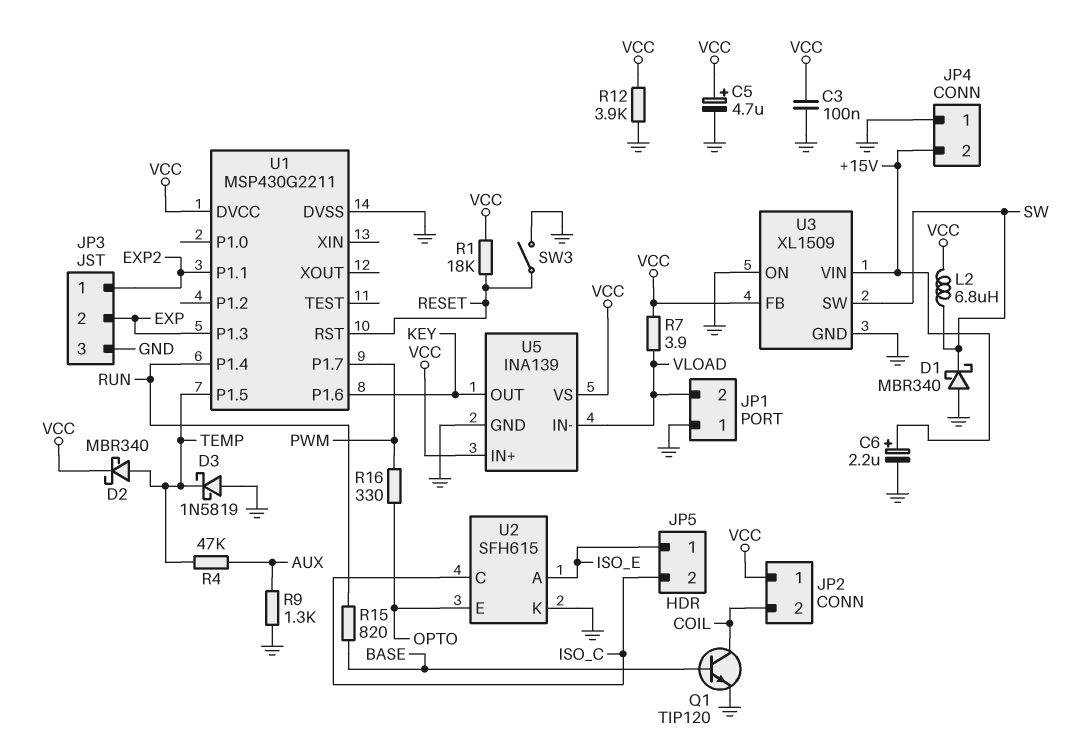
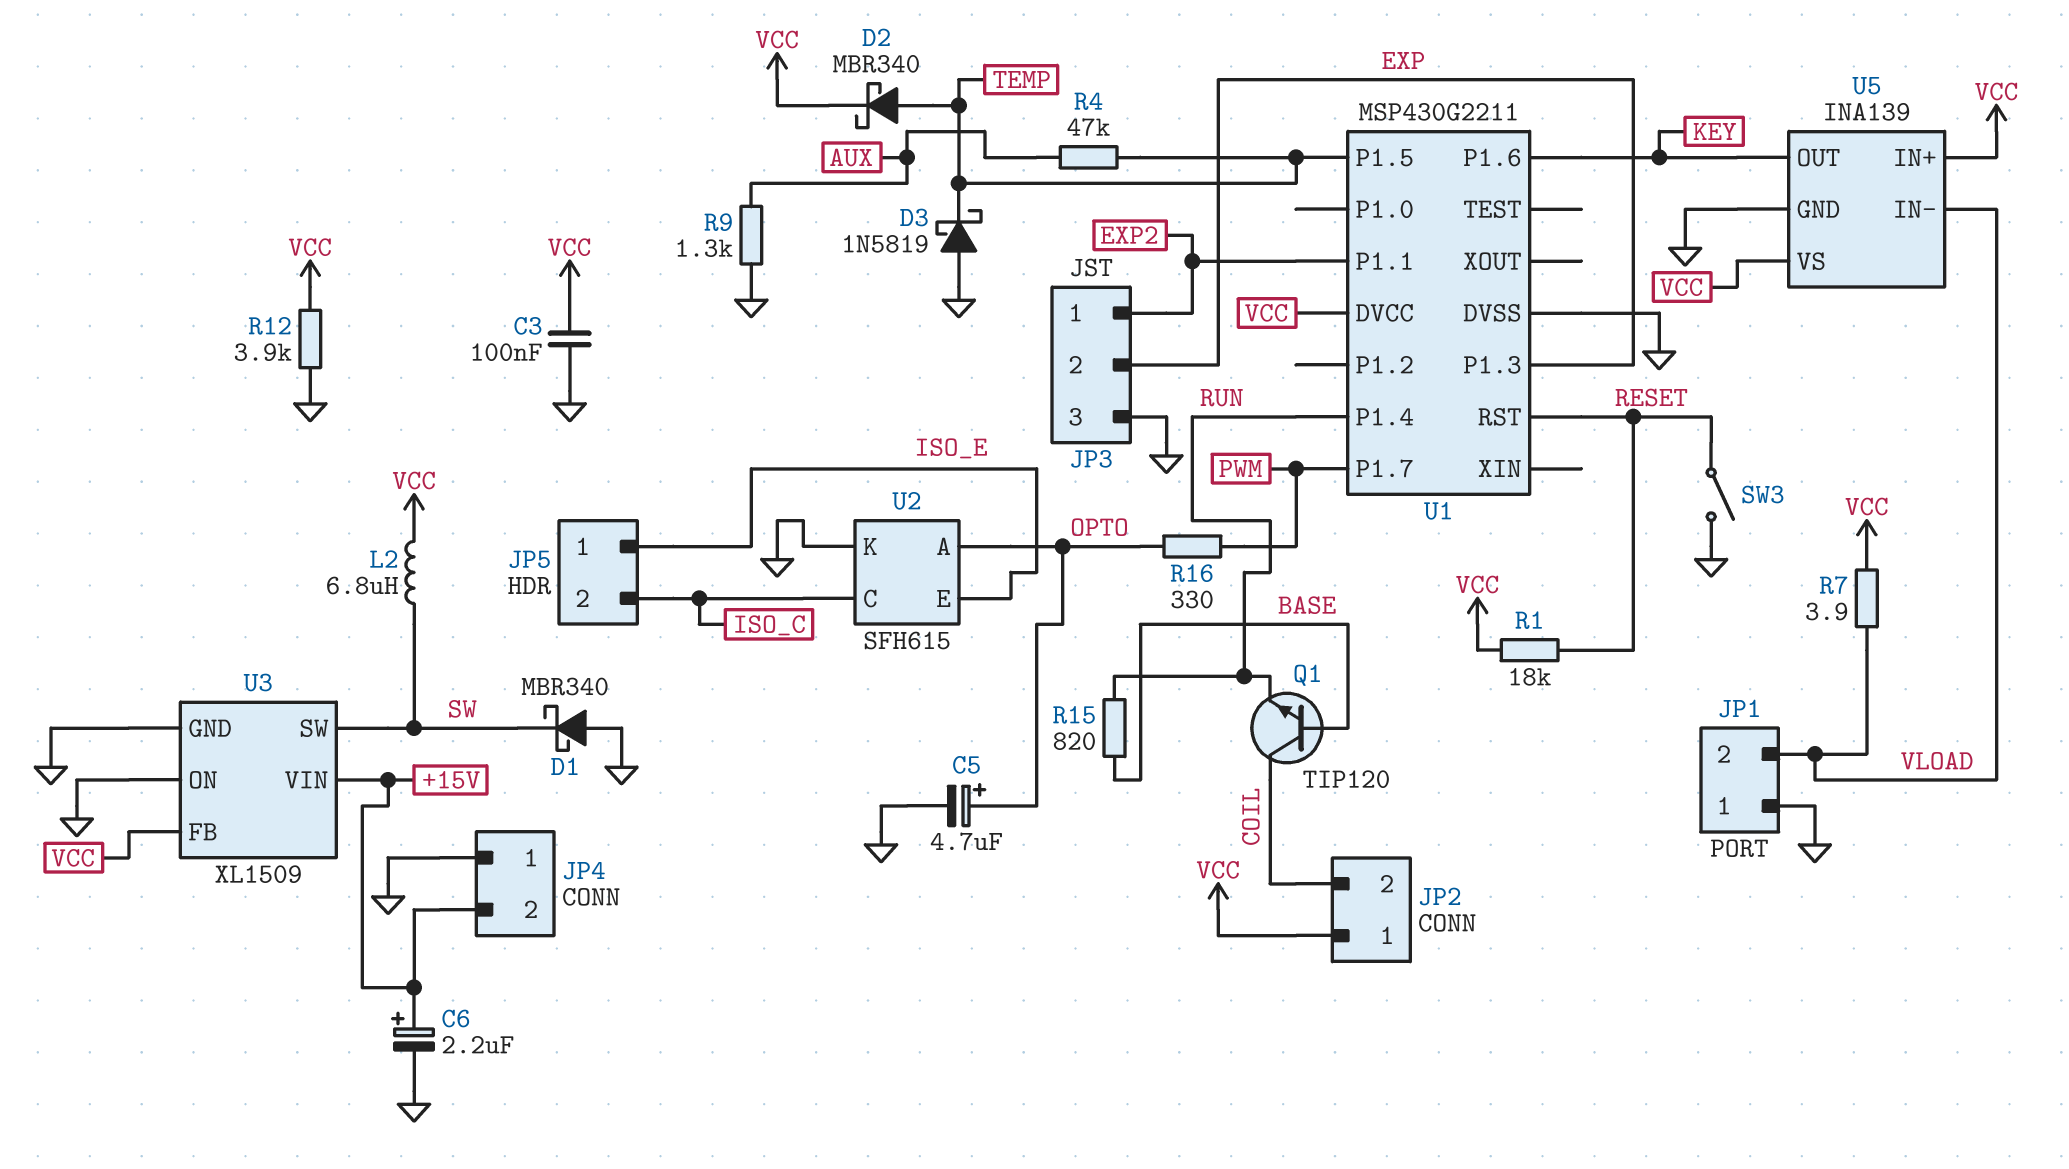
C5: 4.7uF (plus VCC, minus GND) -> 4.7uF (plus OPTO, minus GND)
Q1: NPN TIP120 (B BASE, C COIL, E GND) -> NPN TIP120 (B BASE, C COIL, E RUN)
U2 pin A: ISO_E -> OPTO
U2 pin E: OPTO -> ISO_E

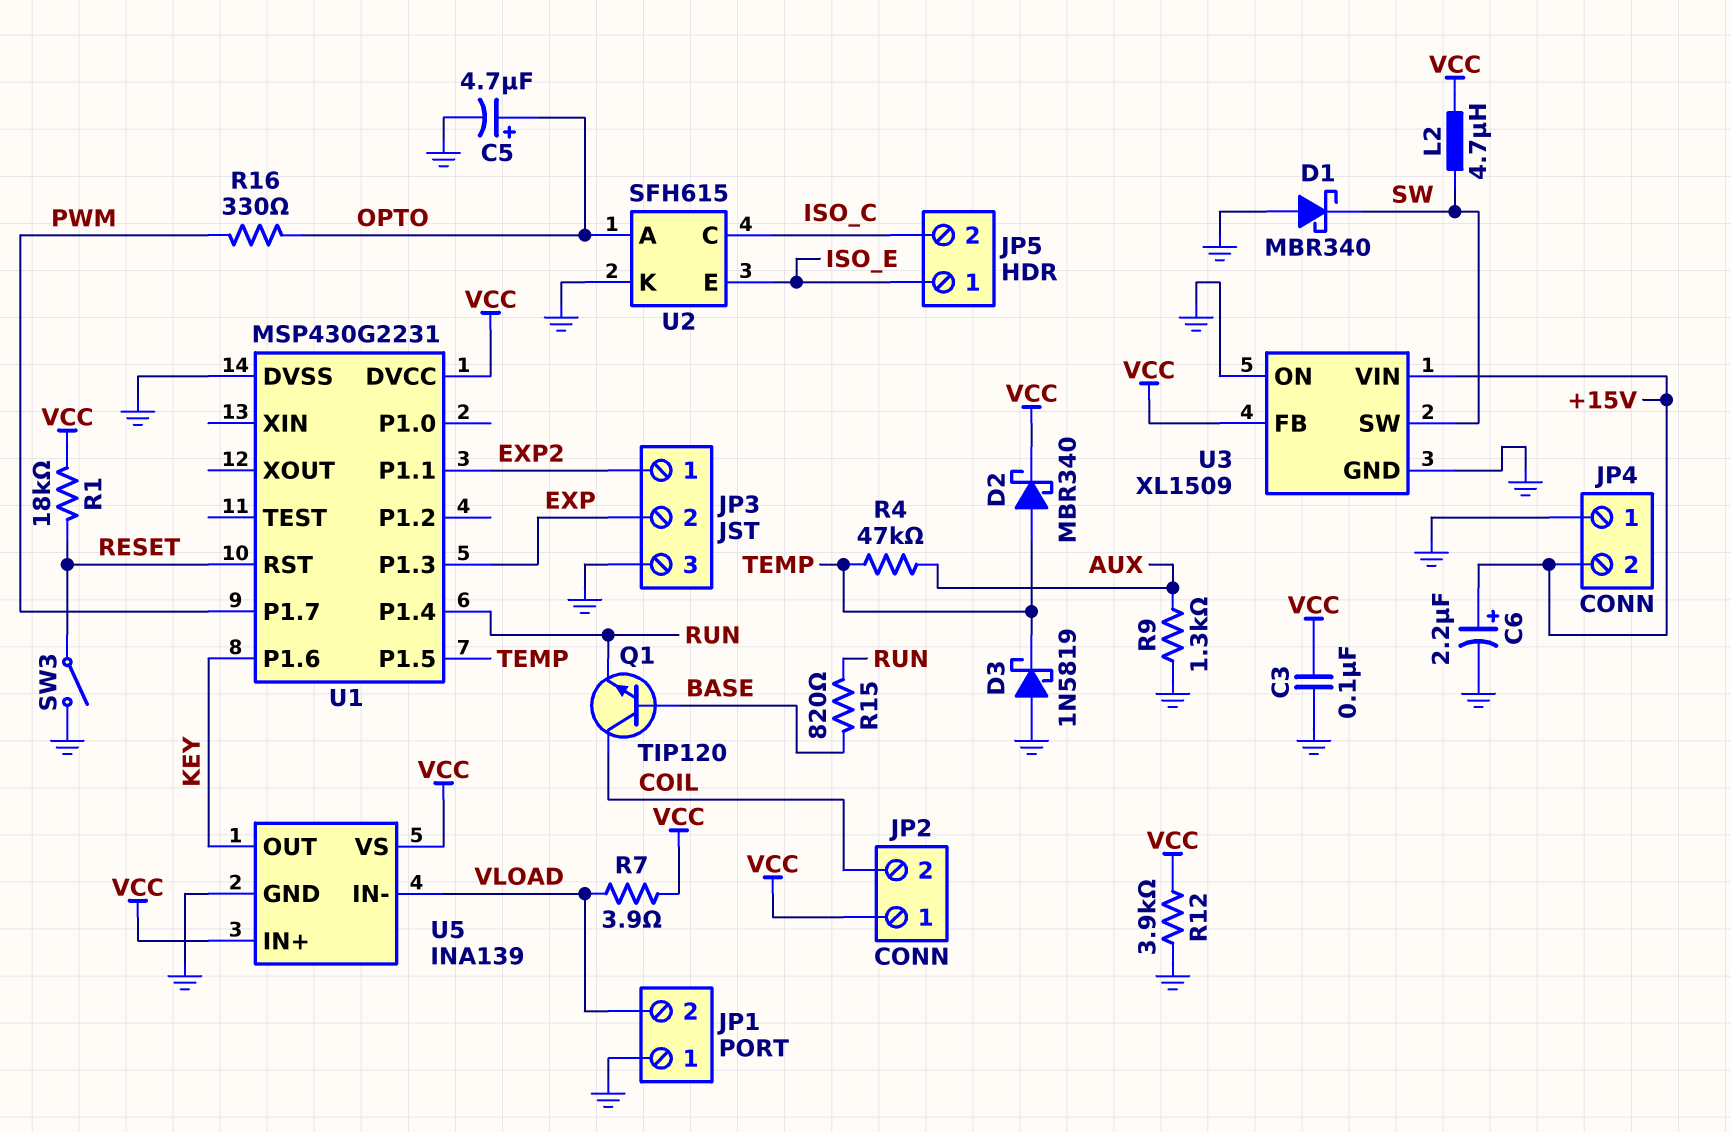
L2: 6.8uH (SW, VCC) -> 4.7uH (SW, VCC)
U1: MSP430G2211 -> MSP430G2231

